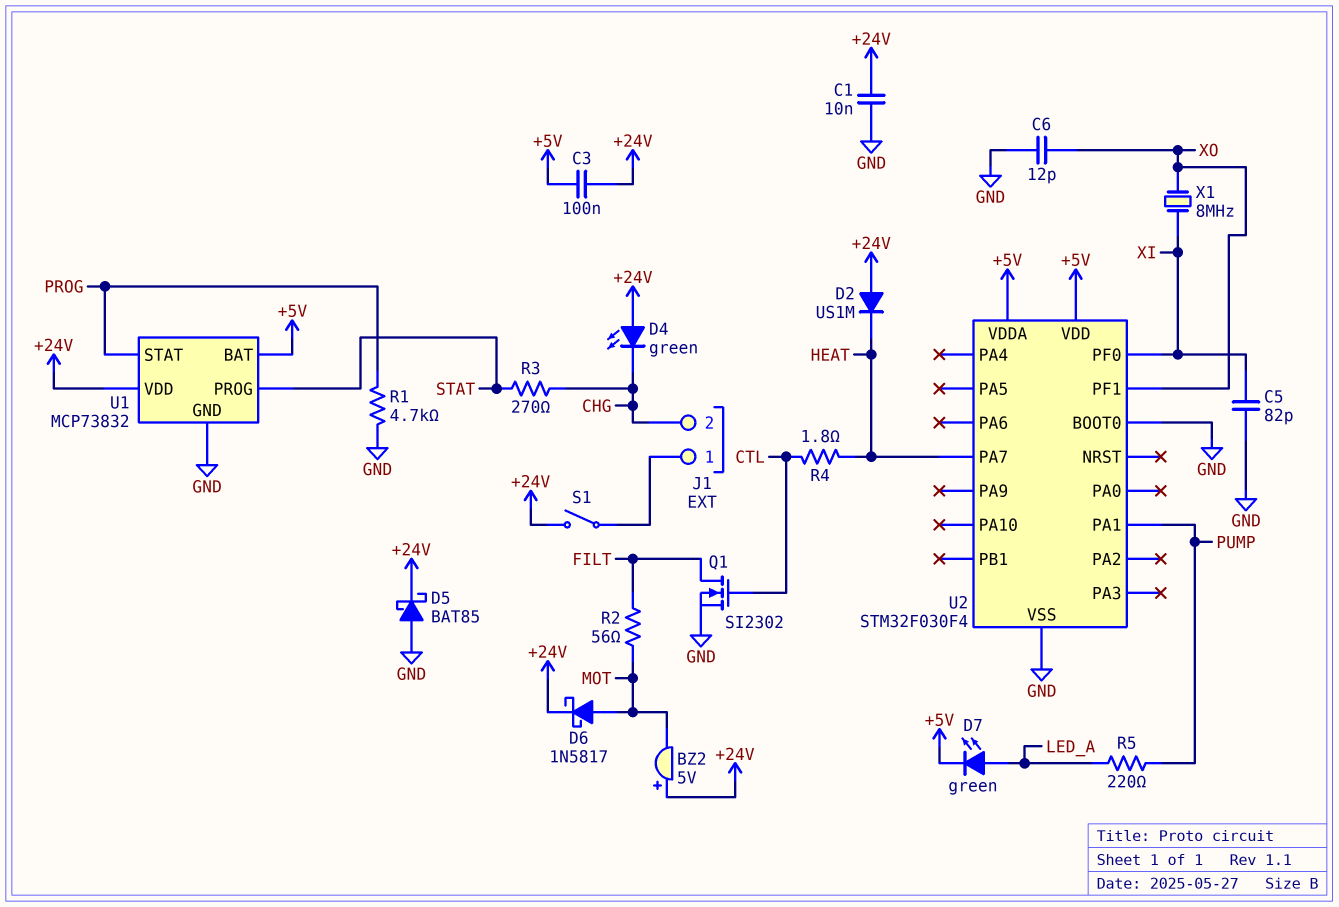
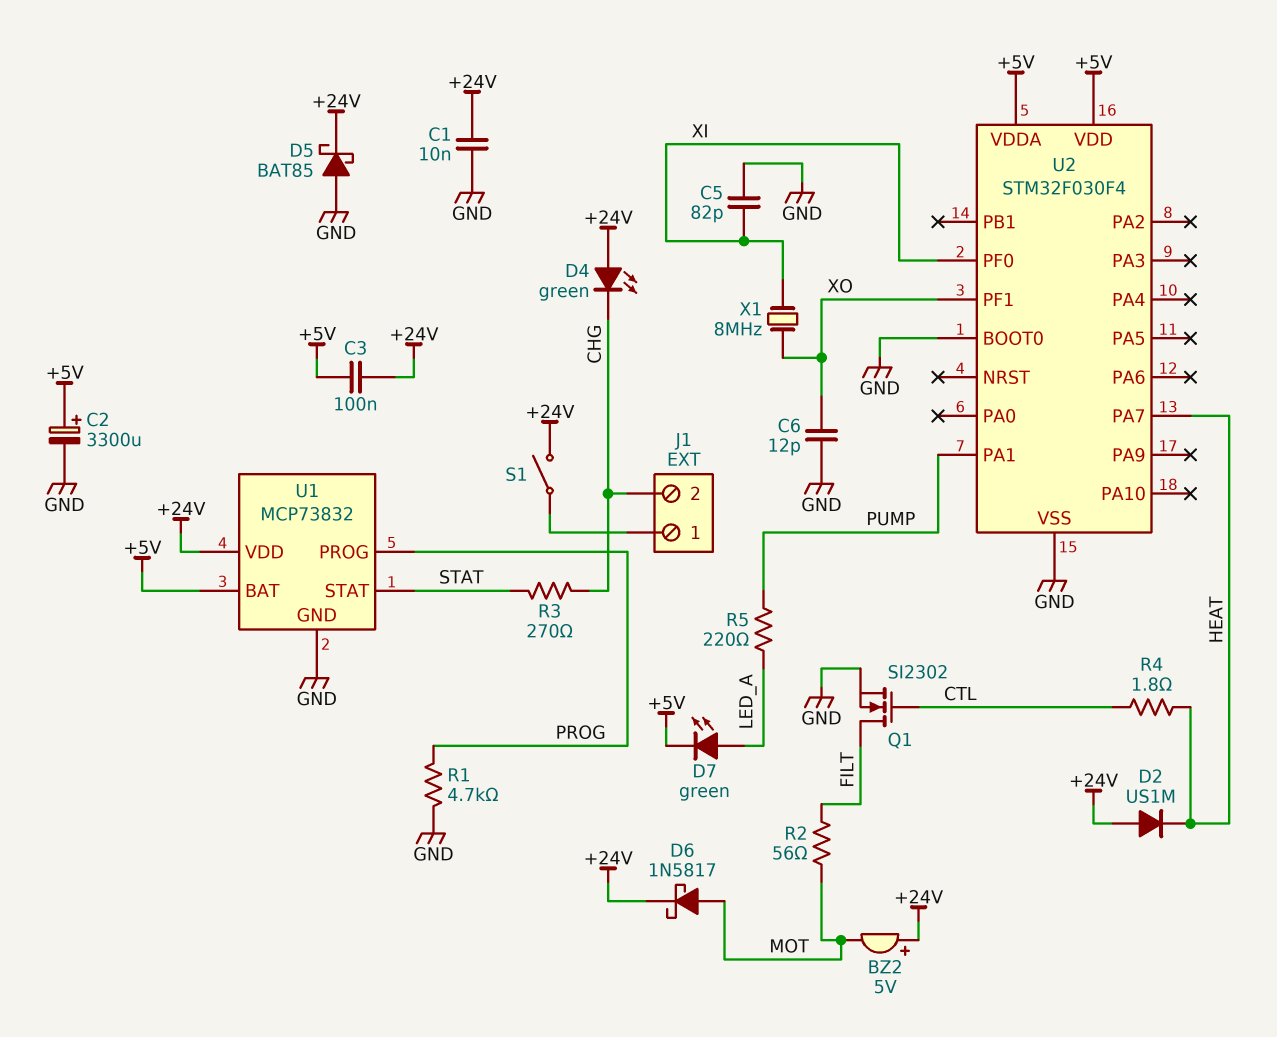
C2: none -> 3300uF (plus +5V, minus GND)
U1 pin PROG: STAT -> PROG
U1 pin STAT: PROG -> STAT

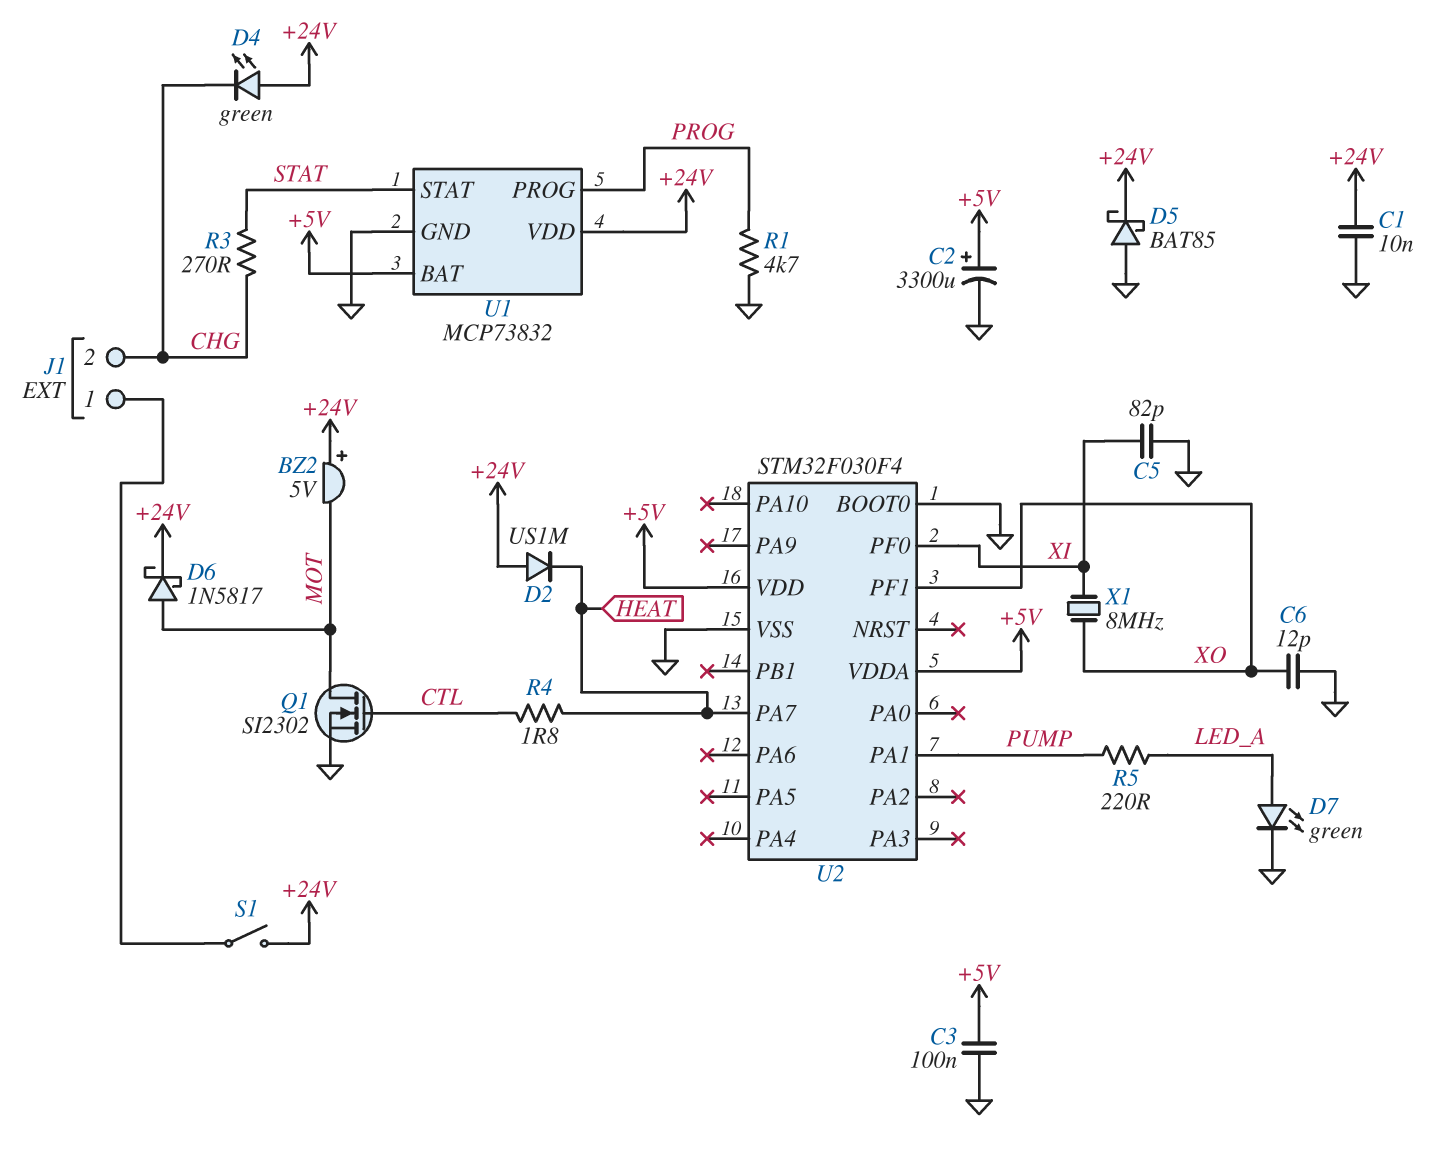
C3: 100nF (+5V, +24V) -> 100nF (+5V, GND)
D7: LED green (A LED_A, K +5V) -> LED green (A LED_A, K GND)
Q1: NMOS SI2302 (G CTL, D FILT, S GND) -> NMOS SI2302 (G CTL, D MOT, S GND)
R2: 56 (FILT, MOT) -> none

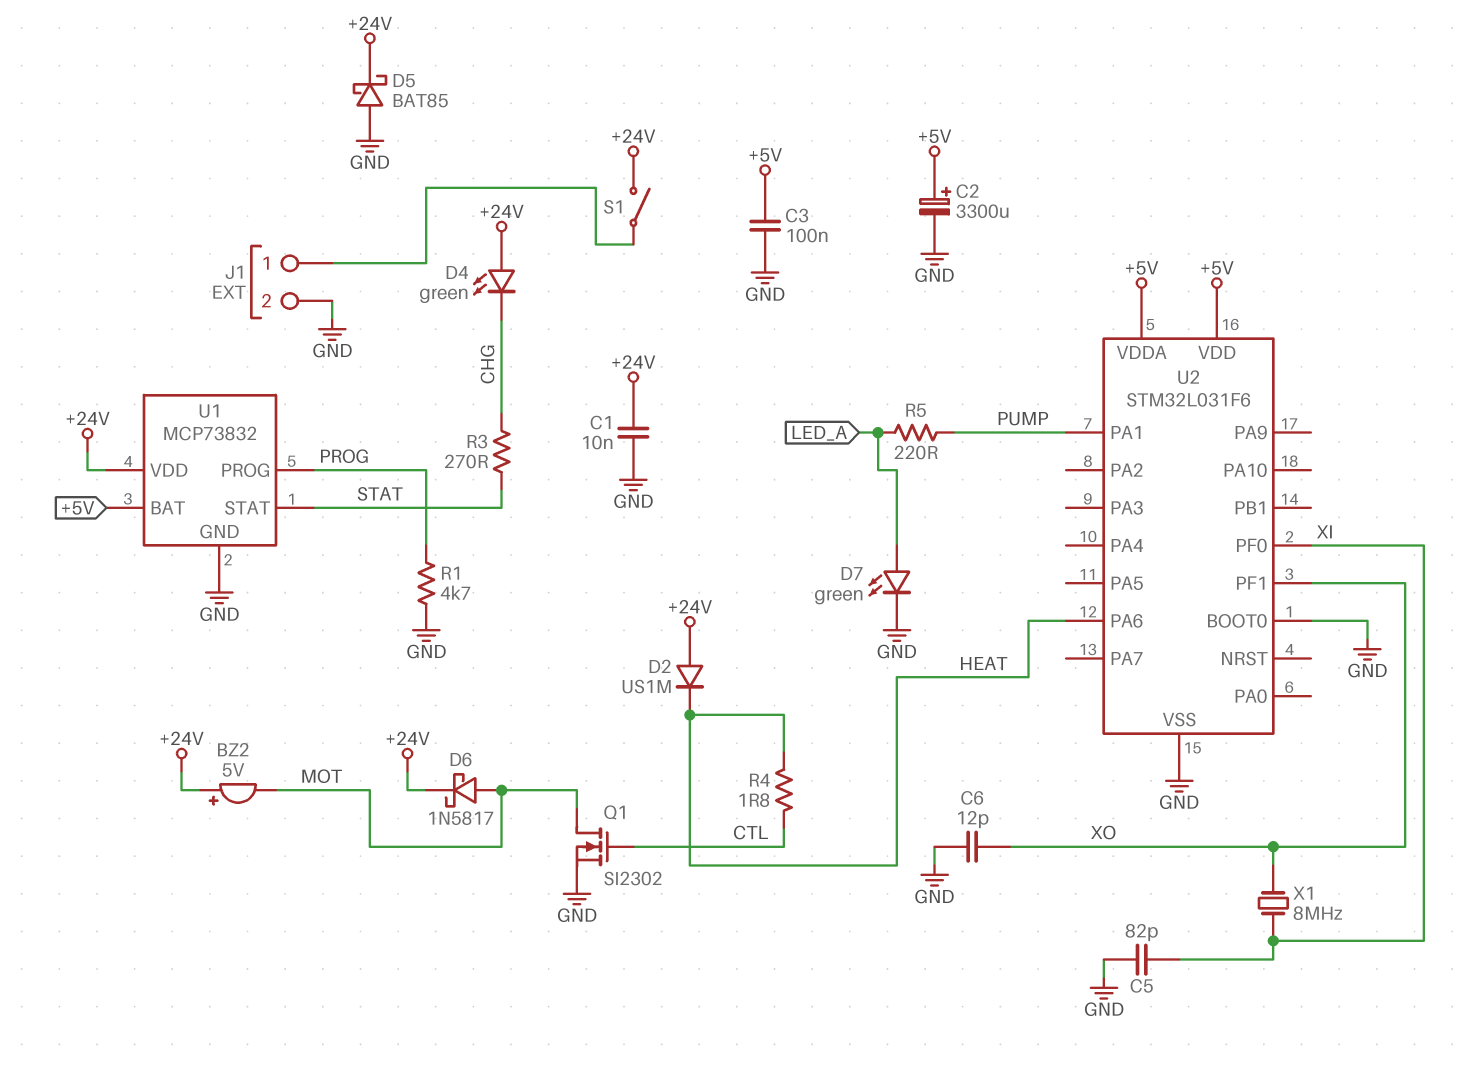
J1 pin 2: CHG -> GND
U2: STM32F030F4 -> STM32L031F6
U2 pin PA6: none -> HEAT
U2 pin PA7: HEAT -> none

